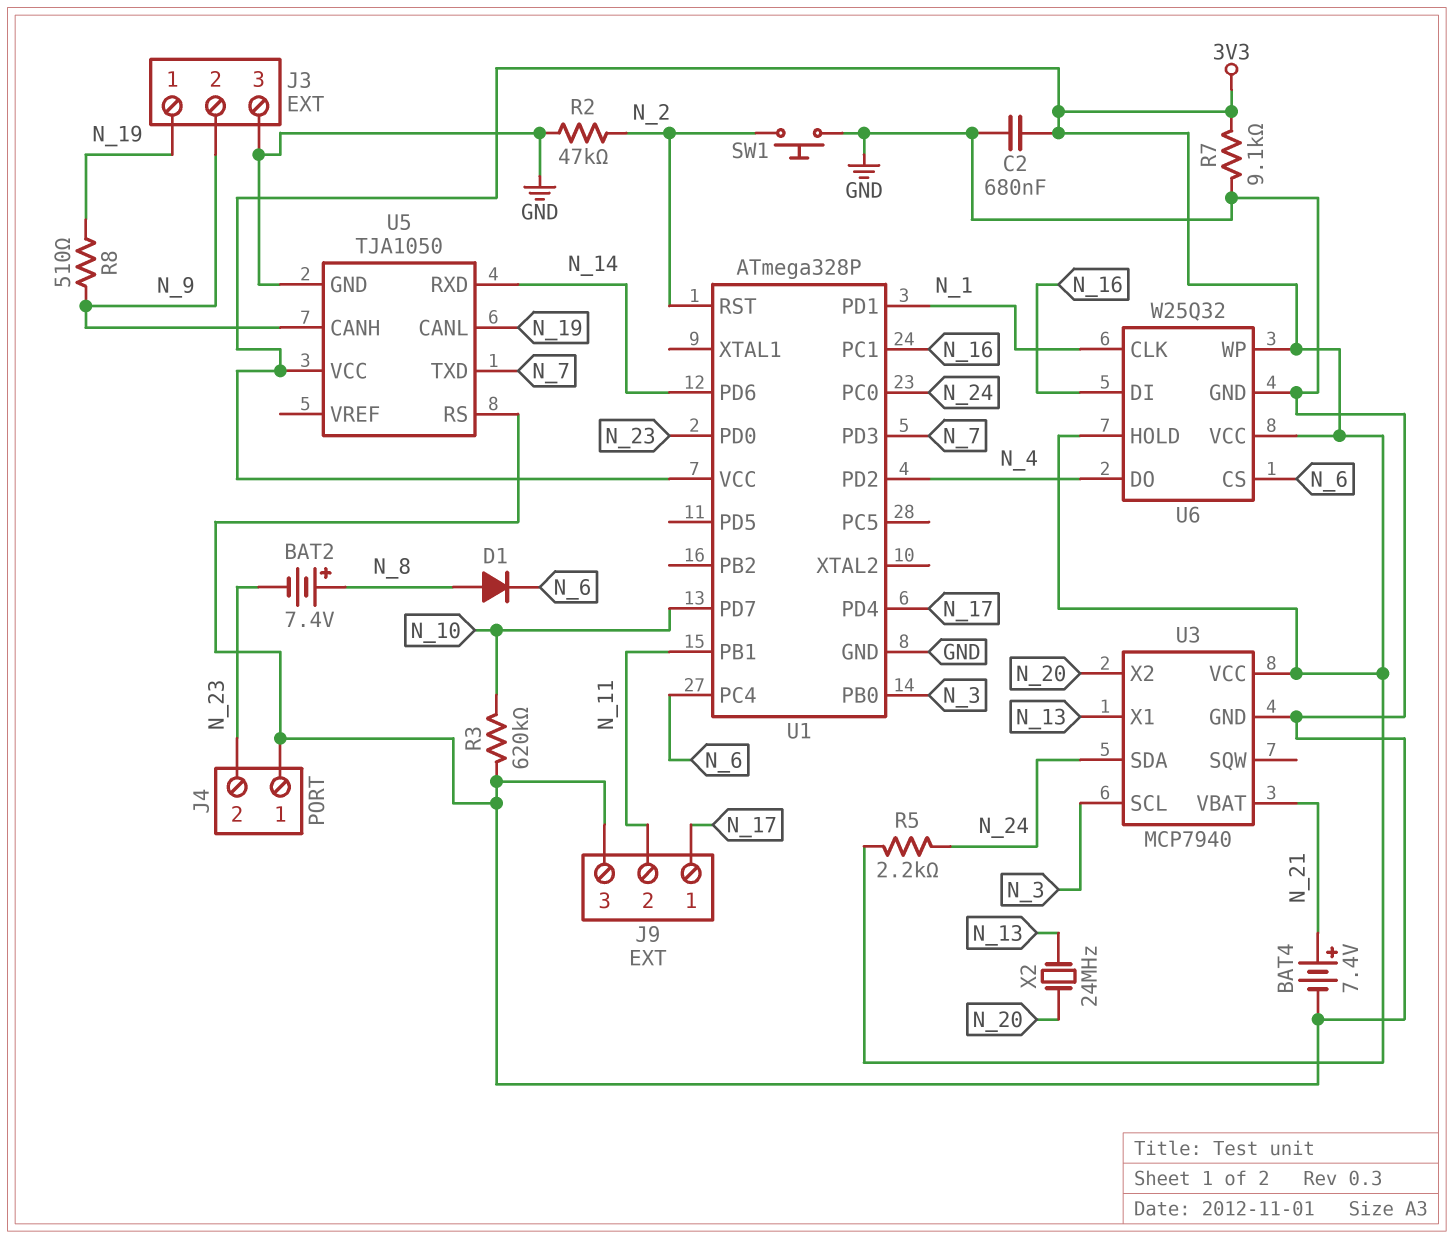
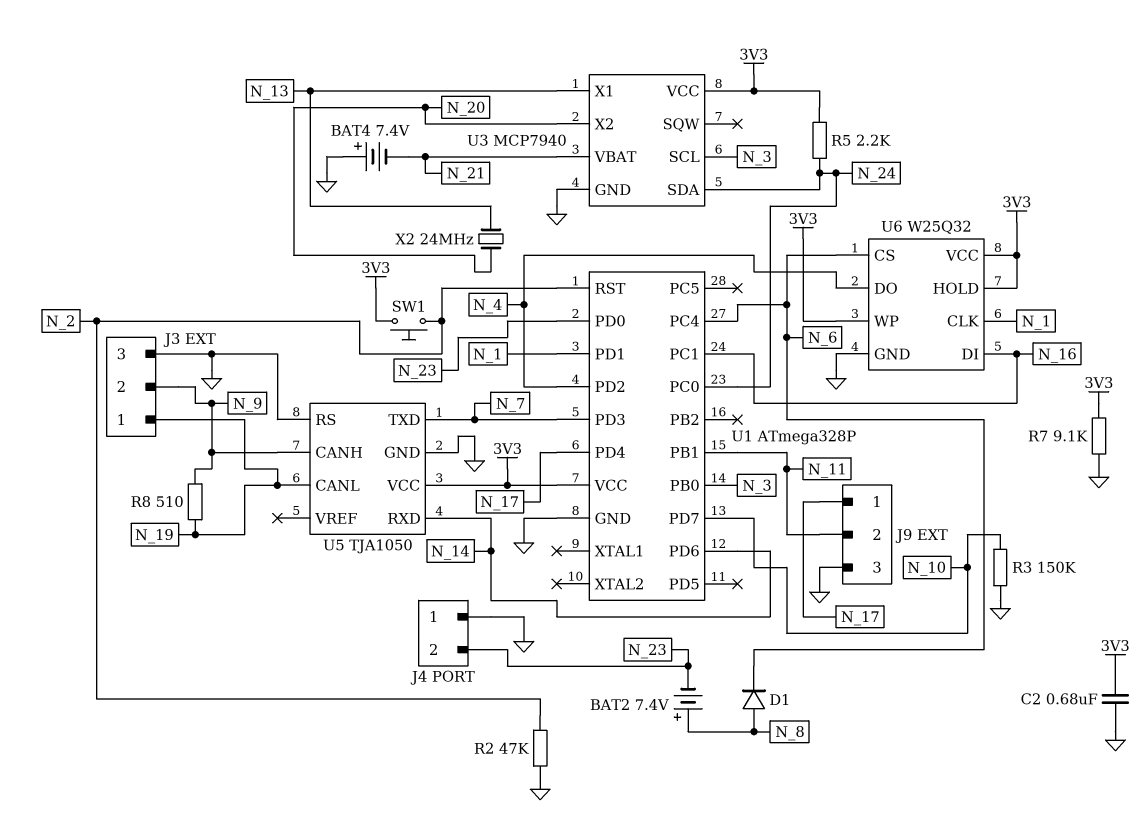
BAT4: 7.4V (plus N_21, minus GND) -> 7.4V (plus GND, minus N_21)
R3: 620k (GND, N_10) -> 150k (GND, N_10)
SW1: button (GND, N_2) -> button (3V3, N_2)

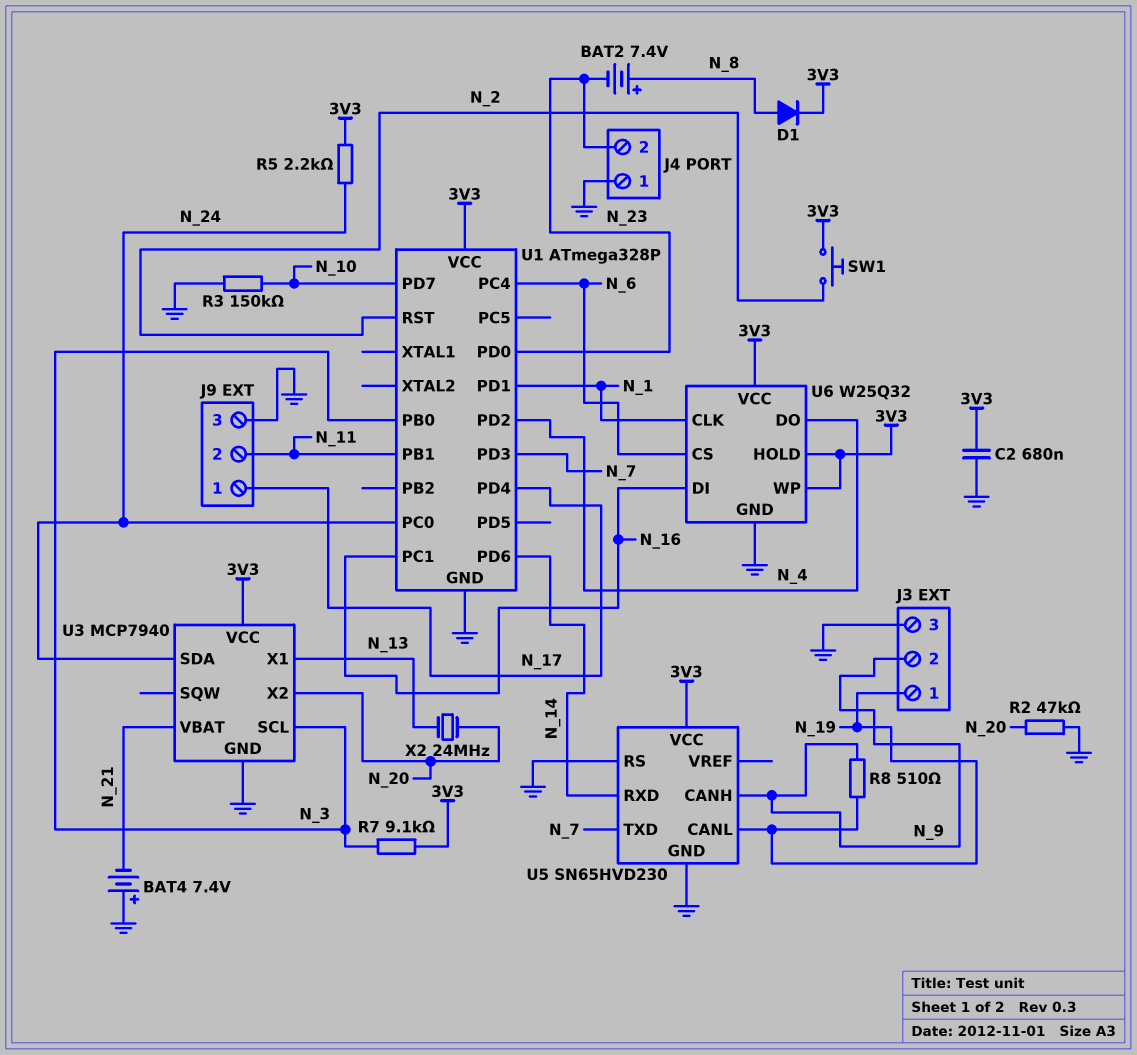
D1: diode (A N_8, K N_6) -> diode (A N_8, K 3V3)
R2: 47k (GND, N_2) -> 47k (GND, N_20)
R7: 9.1k (3V3, GND) -> 9.1k (3V3, N_3)
U5: TJA1050 -> SN65HVD230

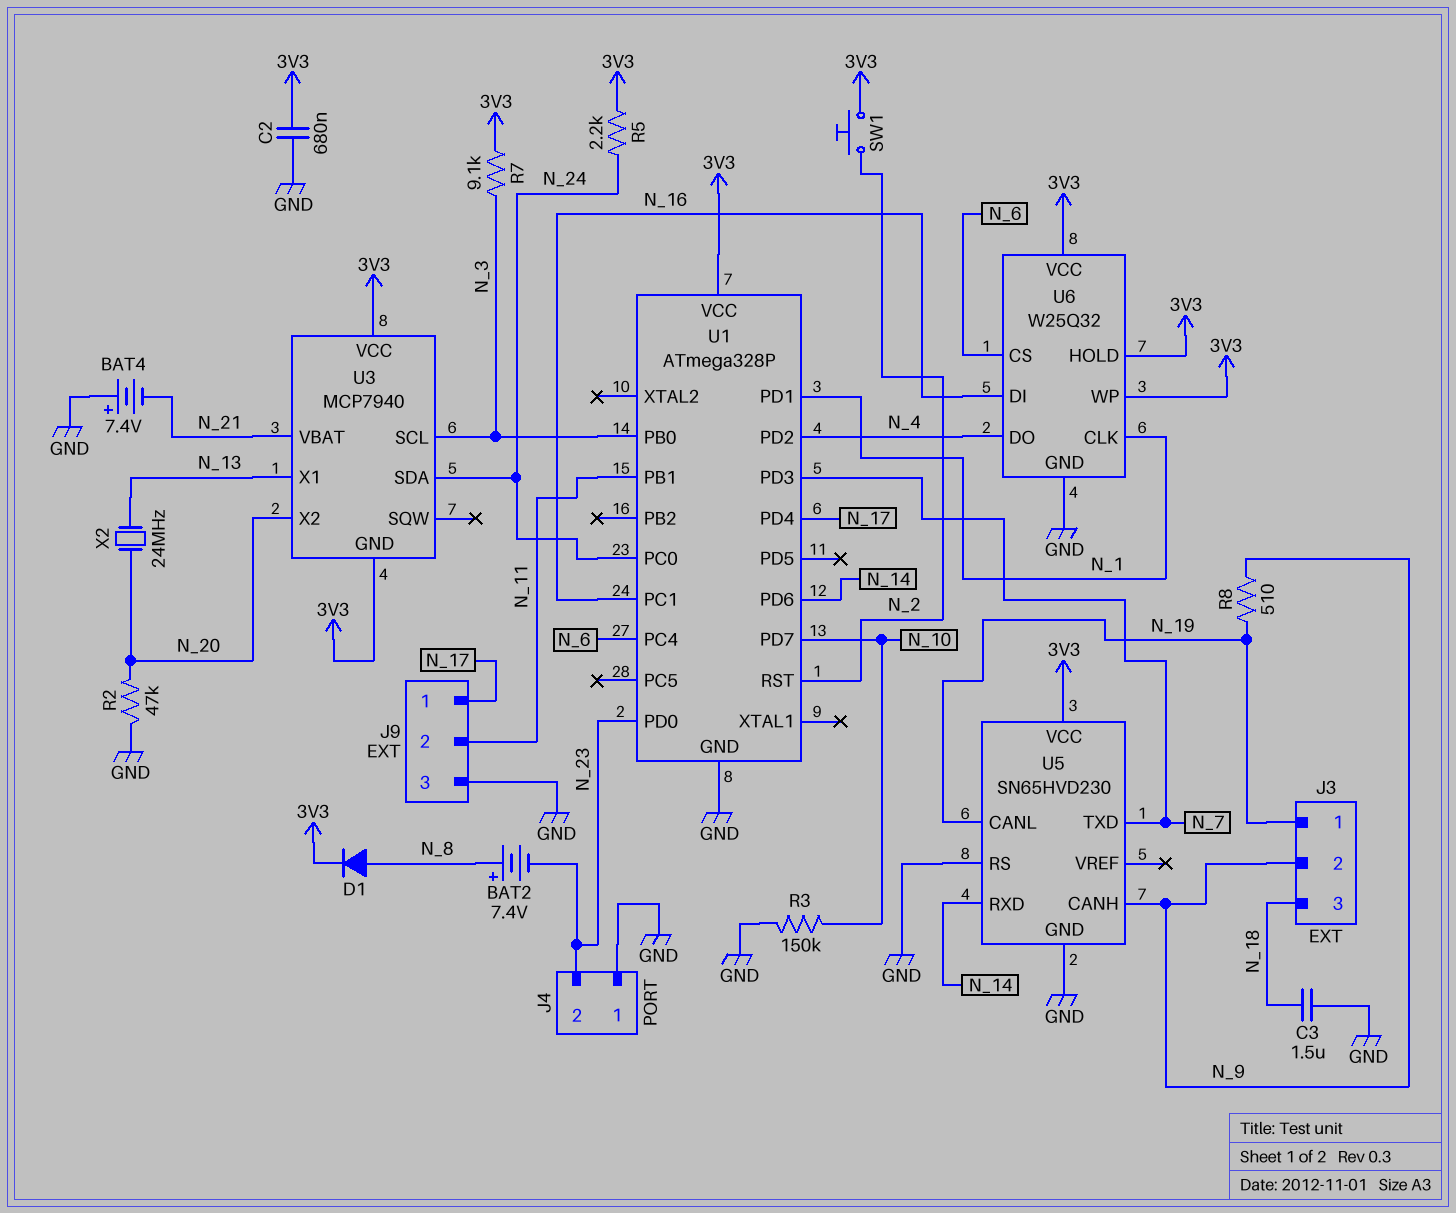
C3: none -> 1.5uF (GND, N_18)
J3 pin 3: GND -> N_18
U3 pin GND: GND -> 3V3

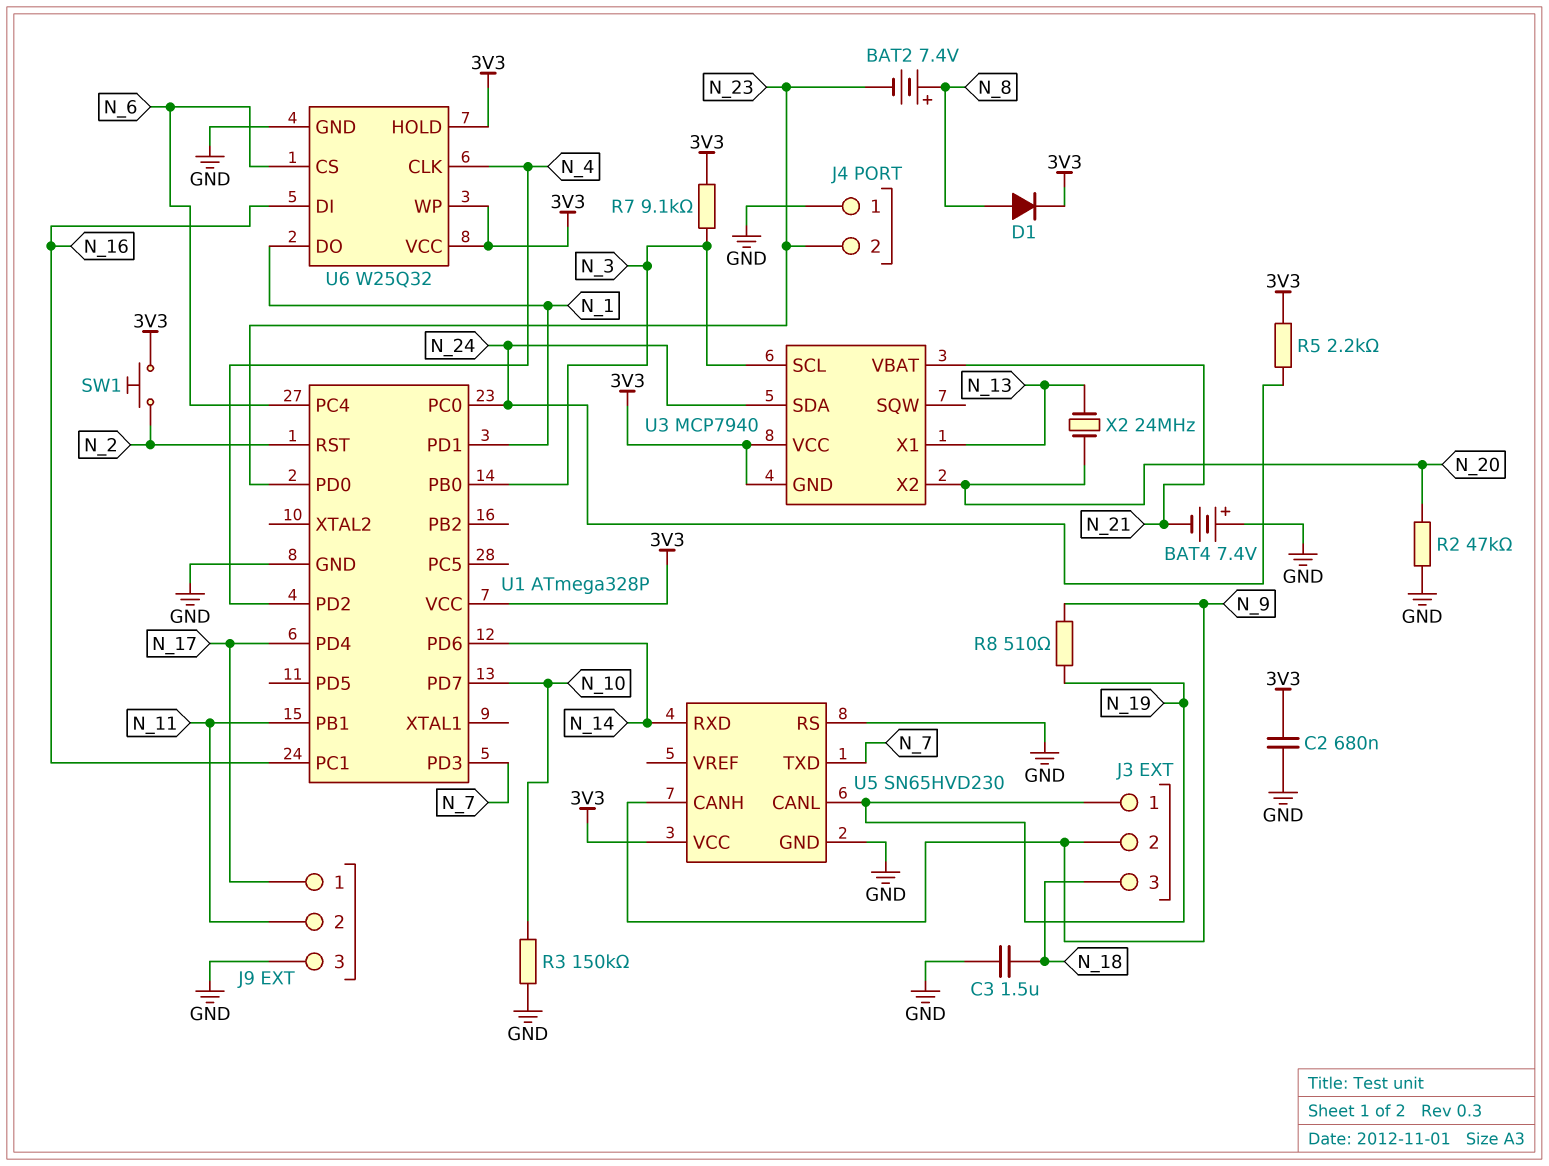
U6 pin CLK: N_1 -> N_4
U6 pin DO: N_4 -> N_1

